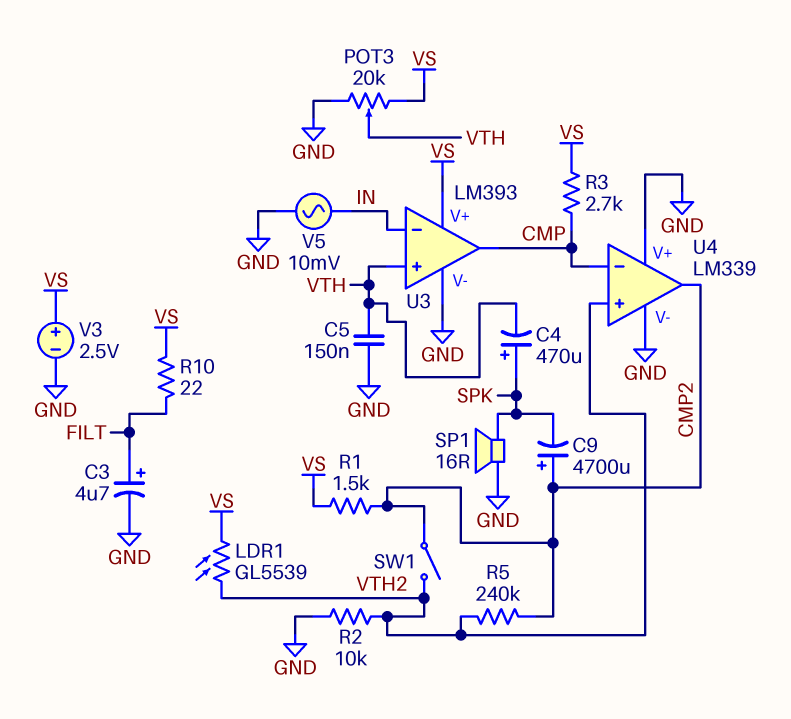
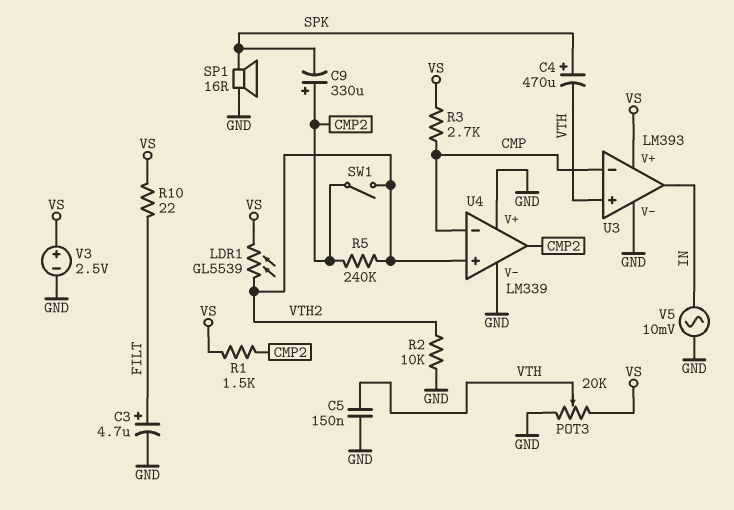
C9: 4700uF (plus CMP2, minus SPK) -> 330uF (plus CMP2, minus SPK)
U3 pin in-: IN -> CMP
U3 pin out: CMP -> IN

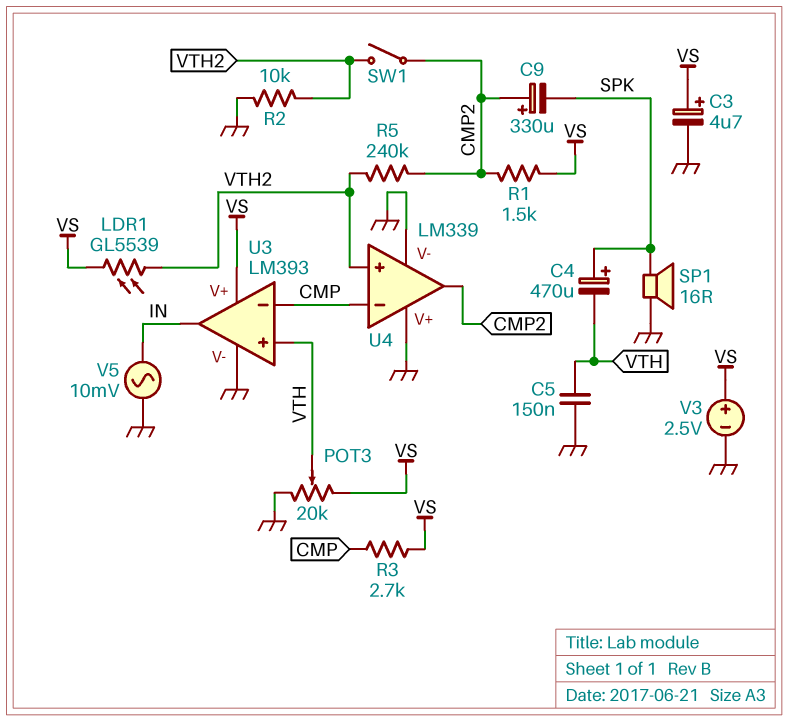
C3: 4.7uF (plus FILT, minus GND) -> 4.7uF (plus VS, minus GND)
R10: 22 (FILT, VS) -> none

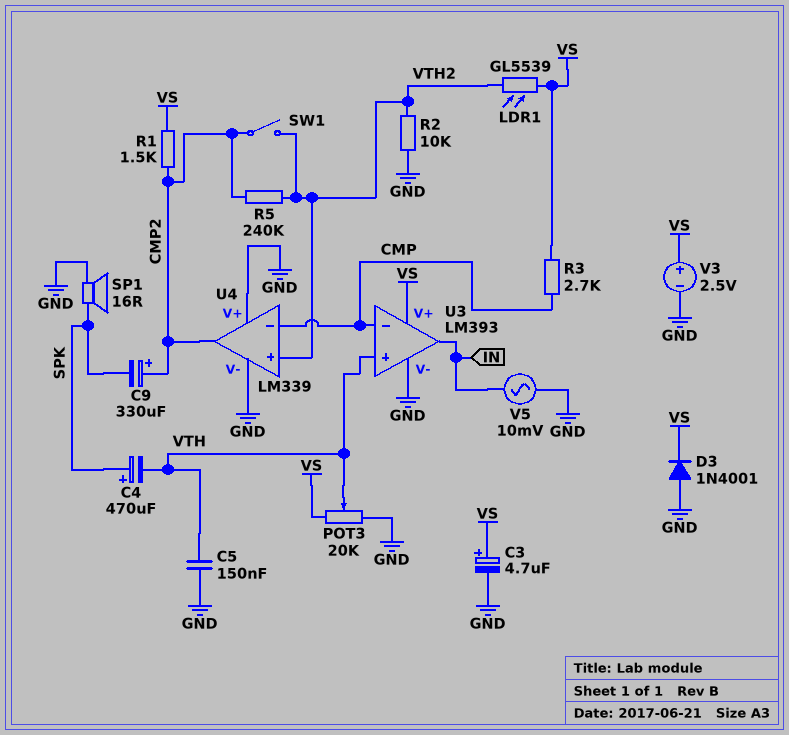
D3: none -> diode 1N4001 (A GND, K VS)

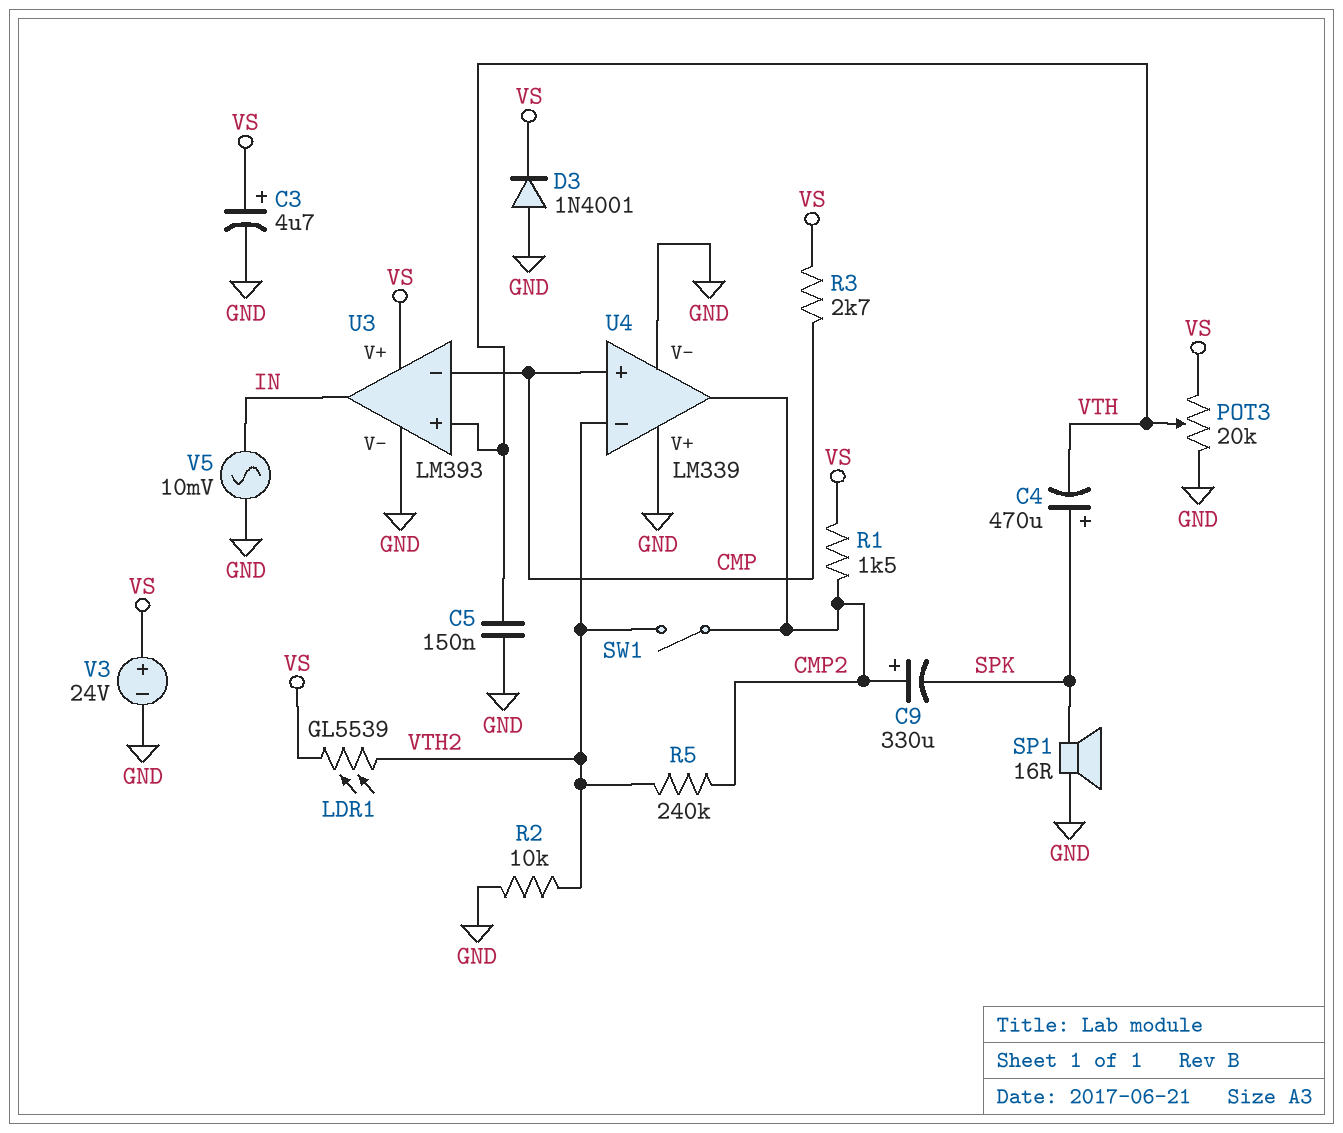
U4 pin in+: VTH2 -> CMP
U4 pin in-: CMP -> VTH2
V3: 2.5V (plus VS, minus GND) -> 24V (plus VS, minus GND)

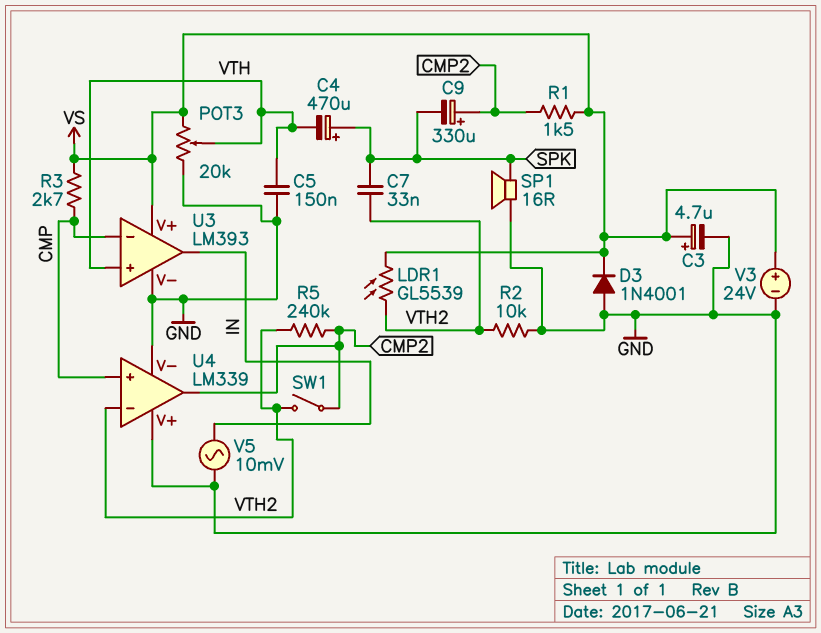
C7: none -> 33nF (SPK, VTH2)

